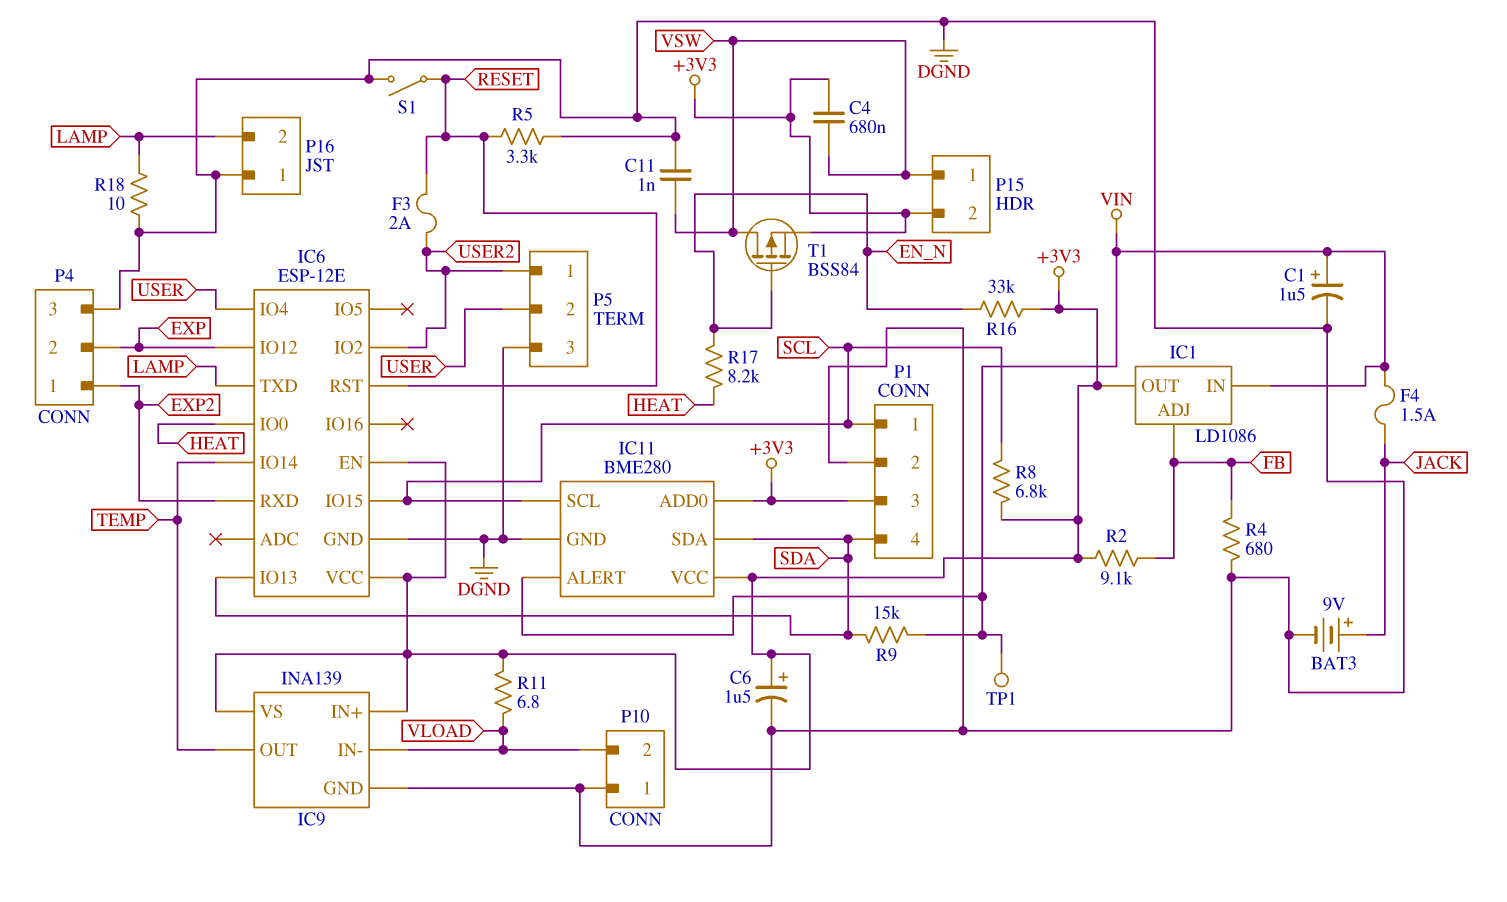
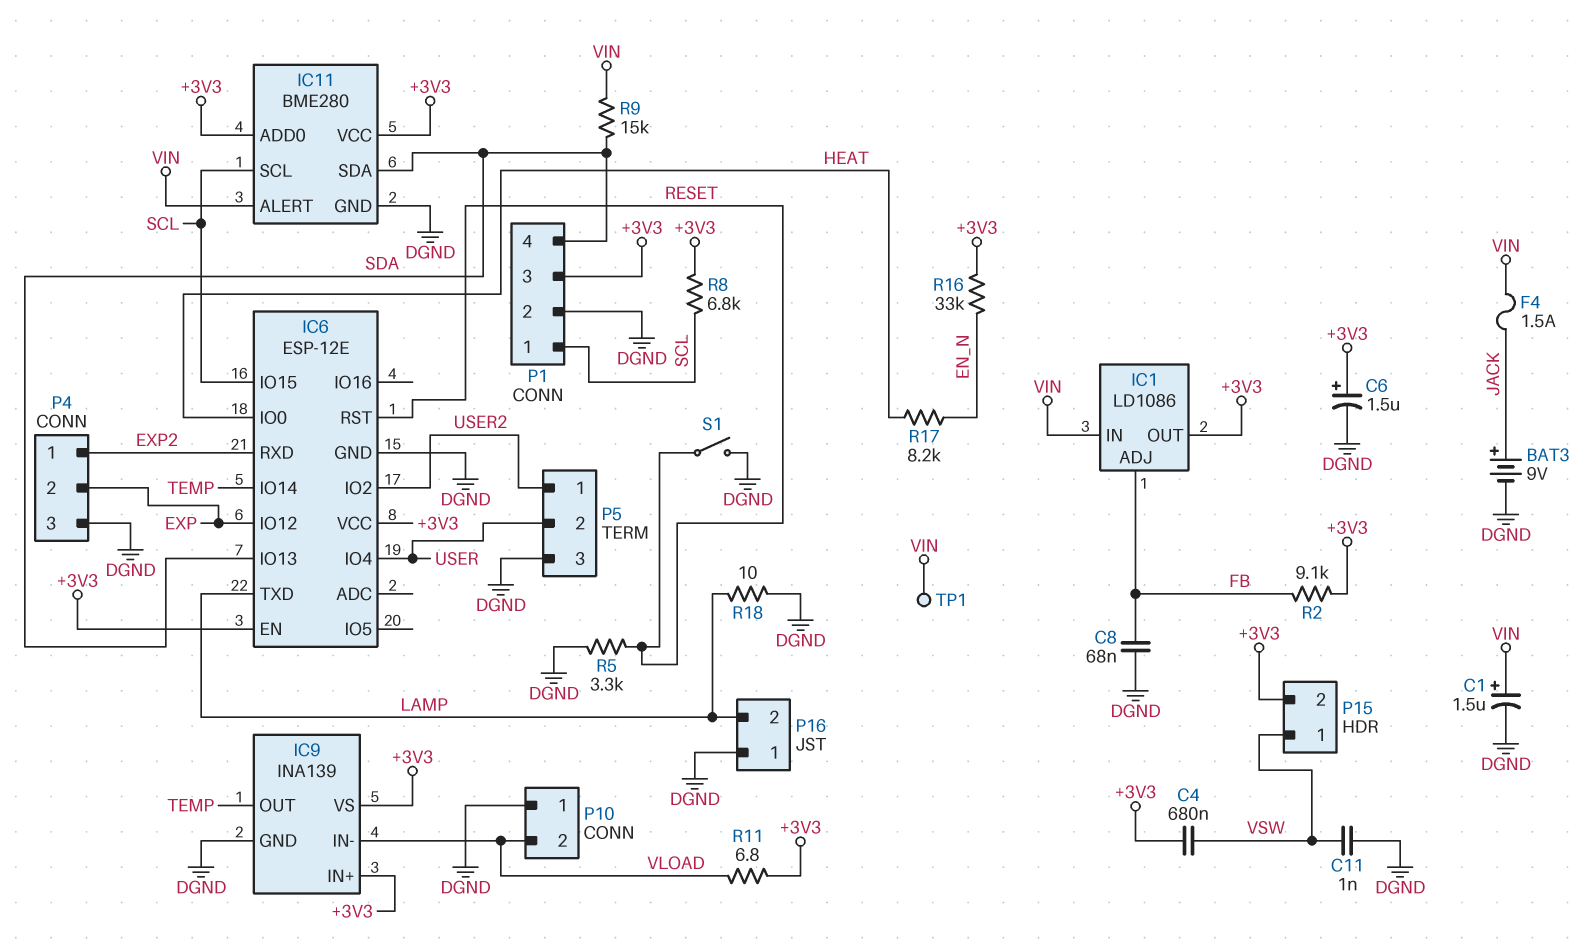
C8: none -> 68nF (DGND, FB)
F3: 2A (RESET, USER2) -> none
R4: 680 (DGND, FB) -> none
T1: PMOS BSS84 (G EN_N, D VSW, S +3V3) -> none

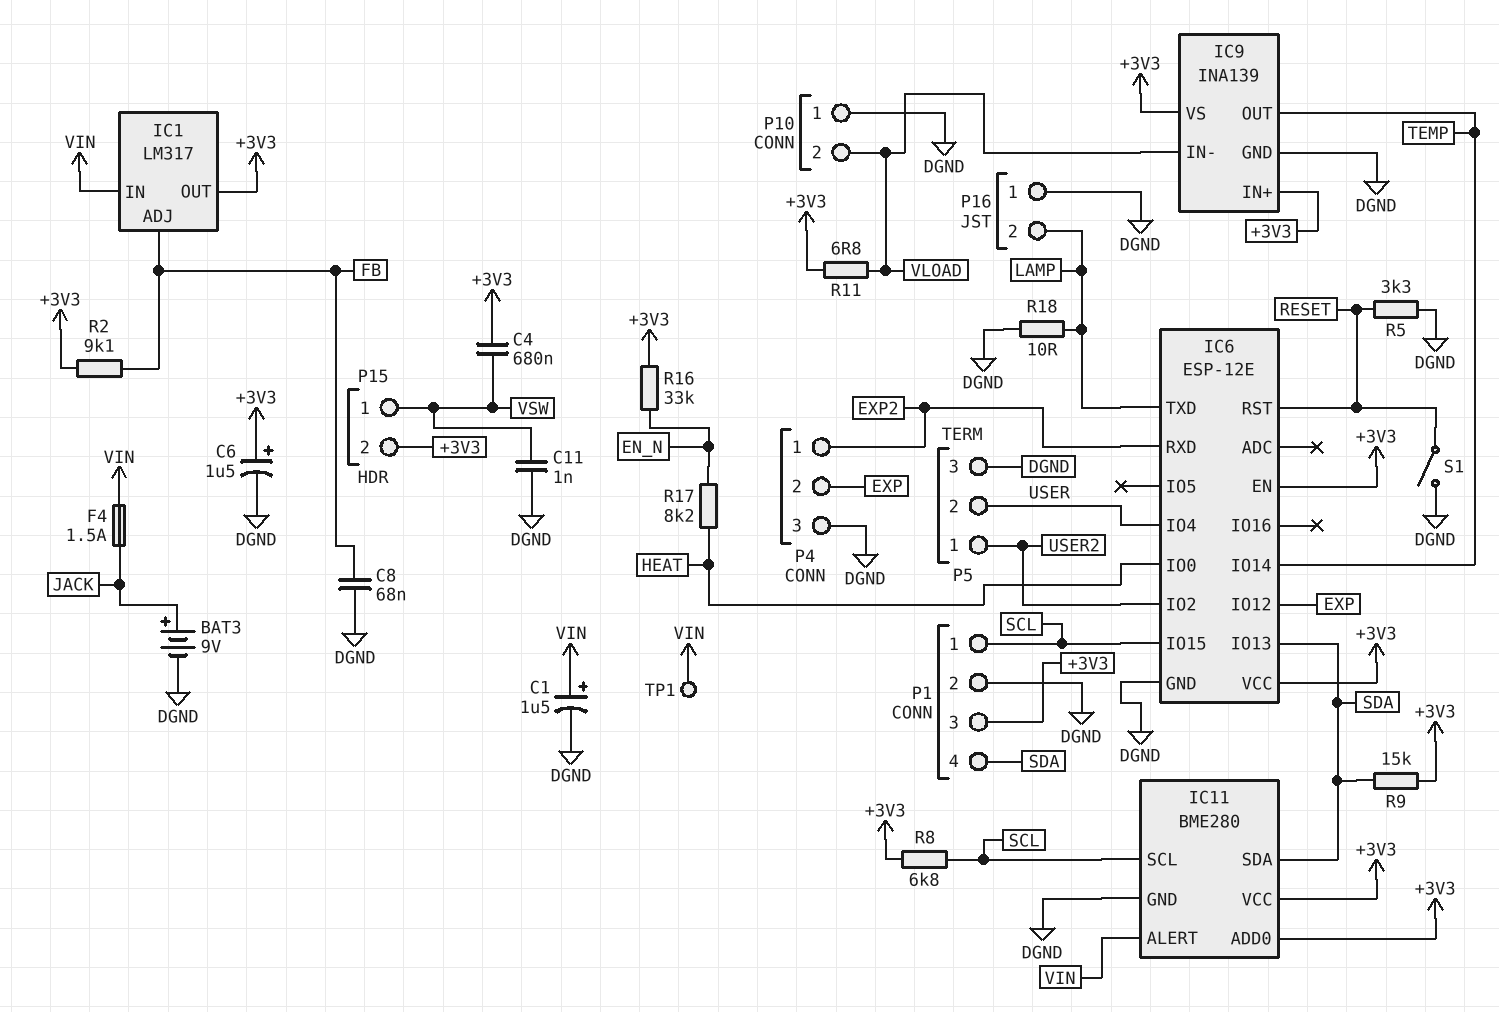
IC1: LD1086 -> LM317
R9: 15k (SDA, VIN) -> 15k (+3V3, SDA)

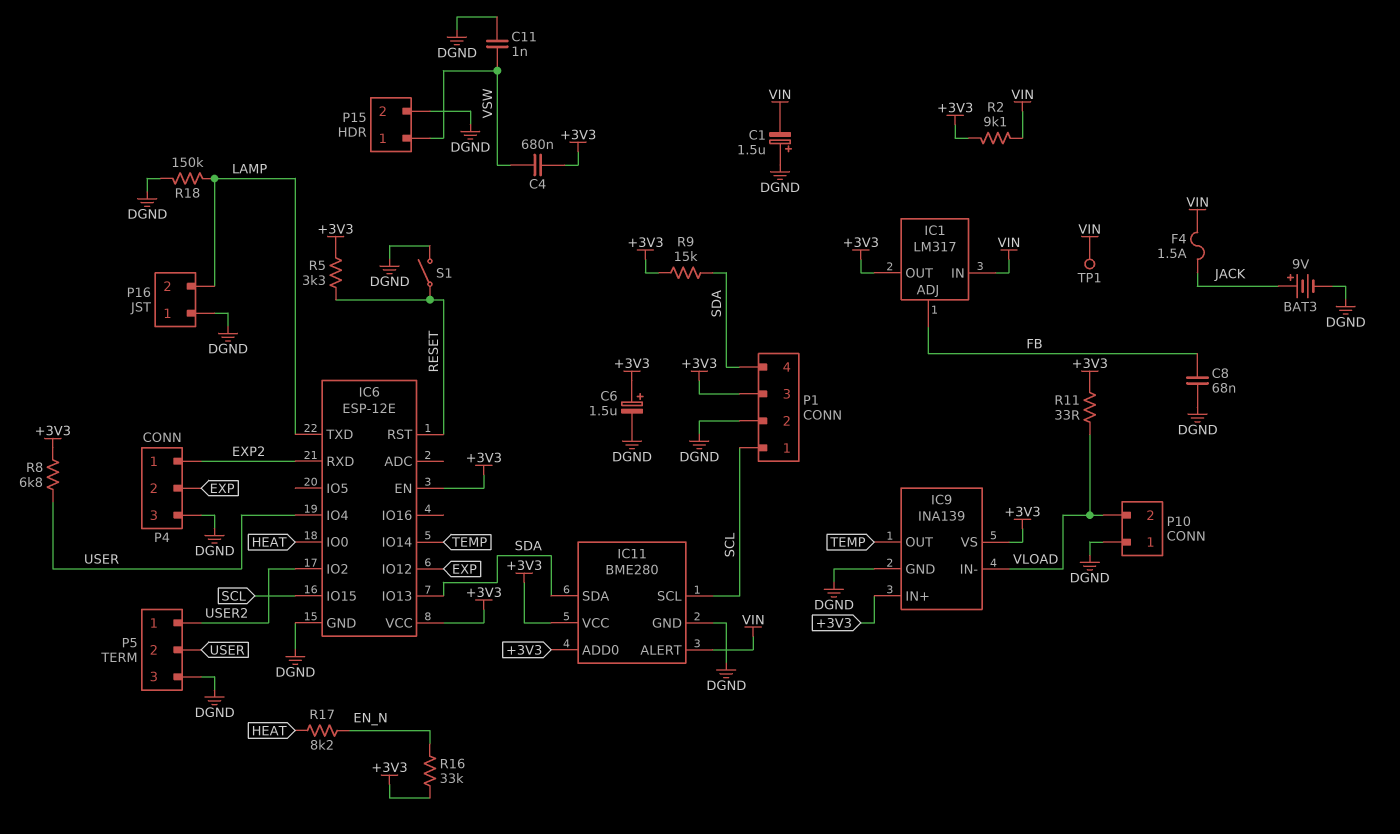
C1: 1.5uF (plus VIN, minus DGND) -> 1.5uF (plus DGND, minus VIN)
P15 pin 2: +3V3 -> DGND
R2: 9.1k (+3V3, FB) -> 9.1k (+3V3, VIN)
R5: 3.3k (DGND, RESET) -> 3.3k (+3V3, RESET)
R8: 6.8k (+3V3, SCL) -> 6.8k (+3V3, USER)
R11: 6.8 (+3V3, VLOAD) -> 33 (+3V3, VLOAD)
R18: 10 (DGND, LAMP) -> 150k (DGND, LAMP)

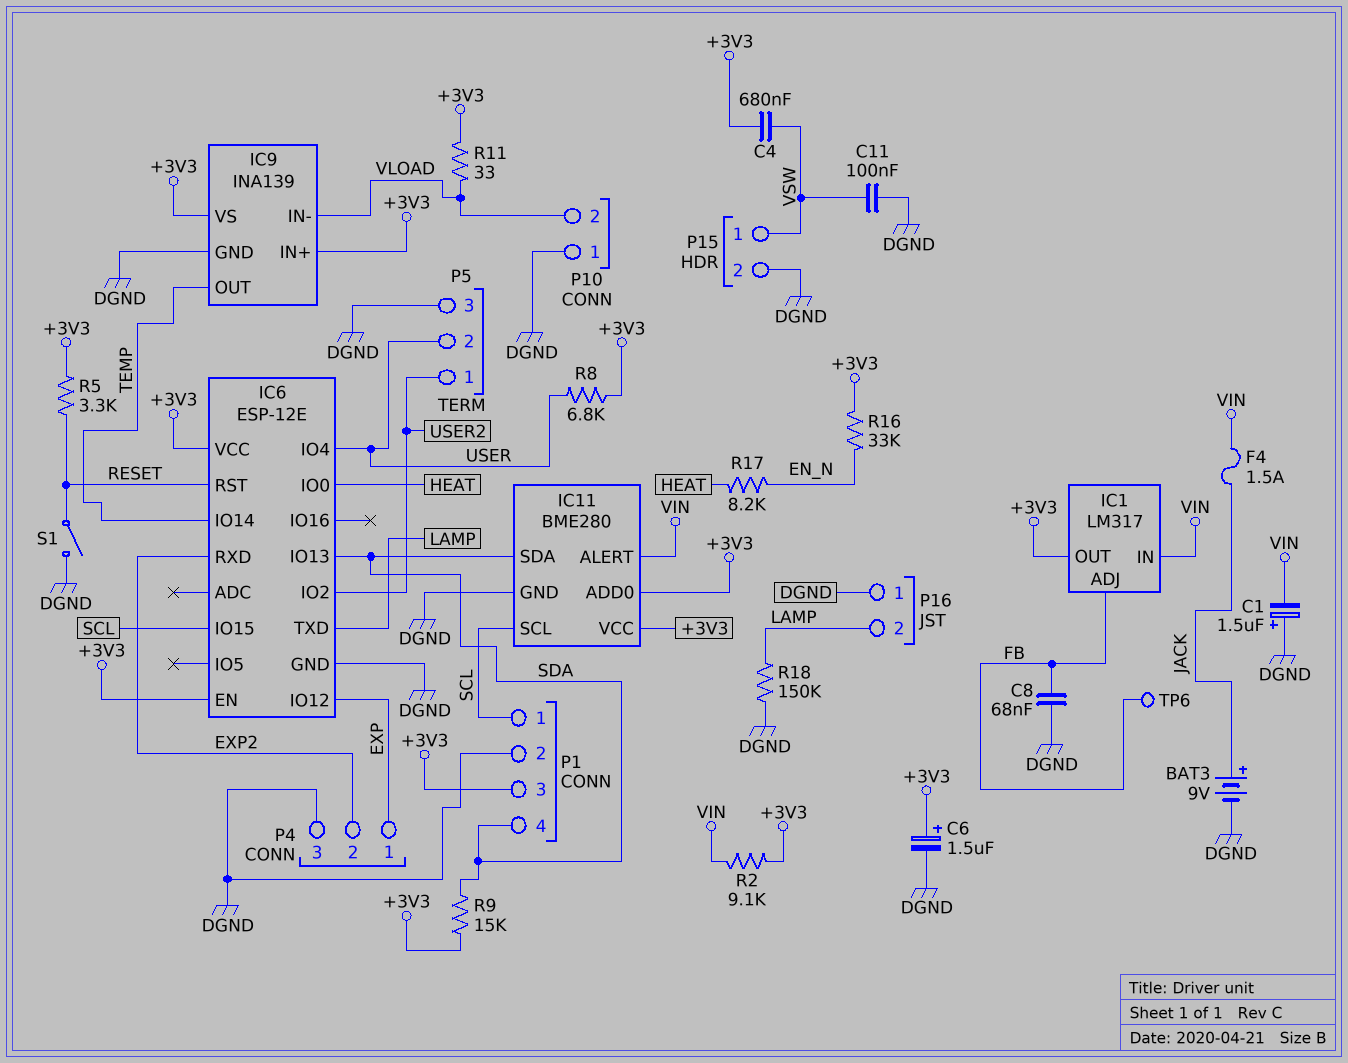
C11: 1nF (DGND, VSW) -> 100nF (DGND, VSW)
P4 pin 1: EXP2 -> EXP
P4 pin 2: EXP -> EXP2
TP1: test point (VIN) -> none
TP6: none -> test point (FB)

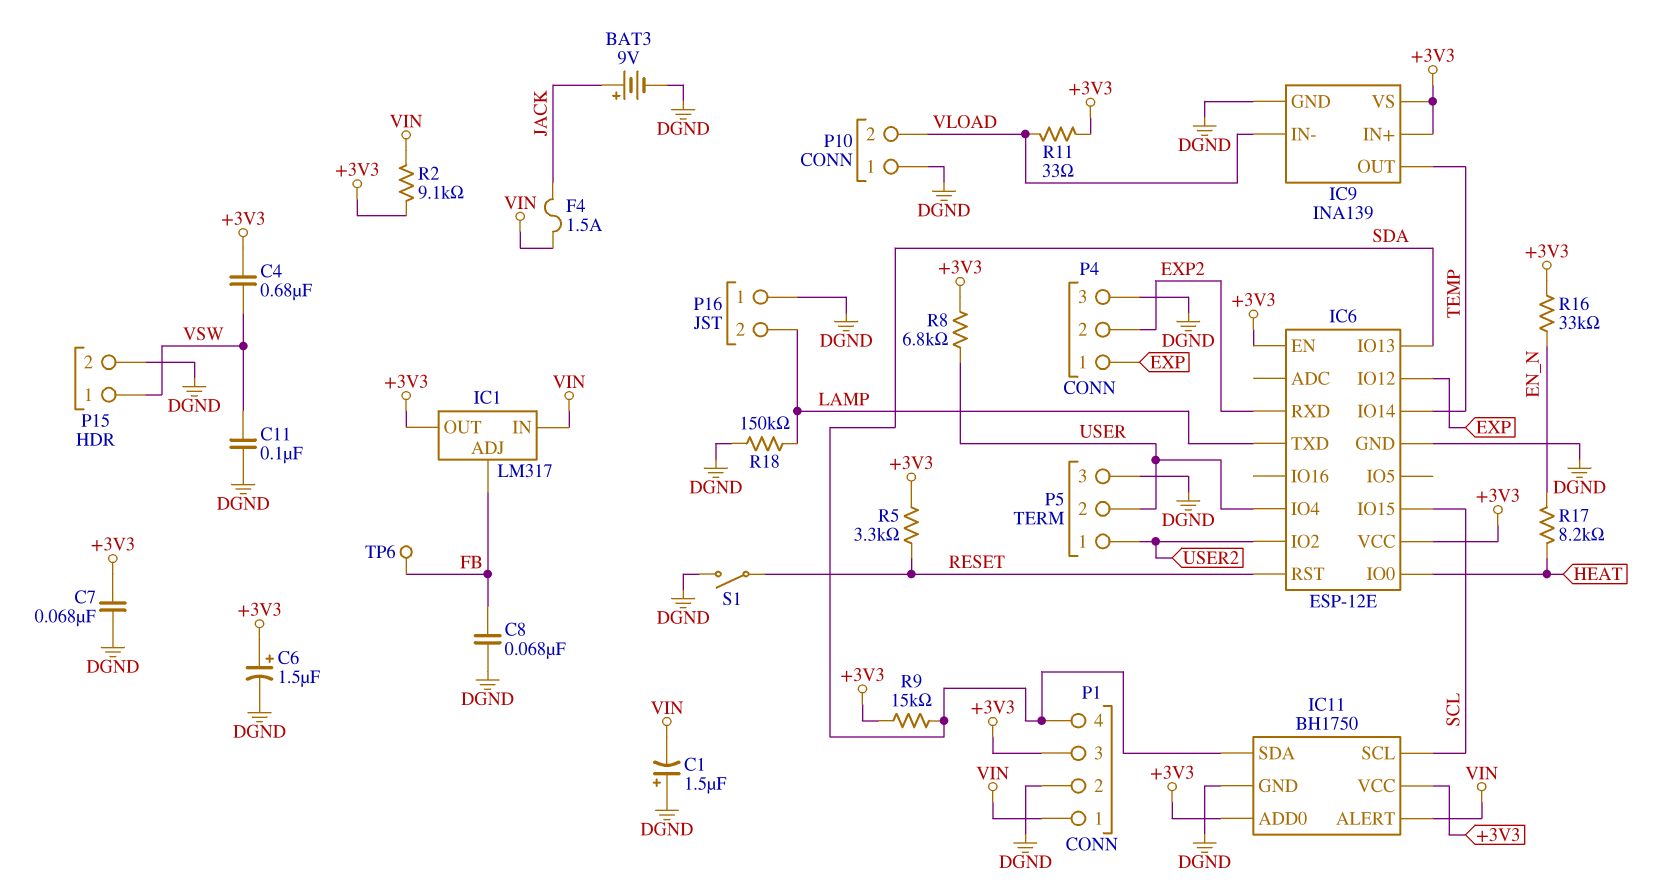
C7: none -> 68nF (+3V3, DGND)
IC11: BME280 -> BH1750
P1 pin 1: SCL -> VIN

